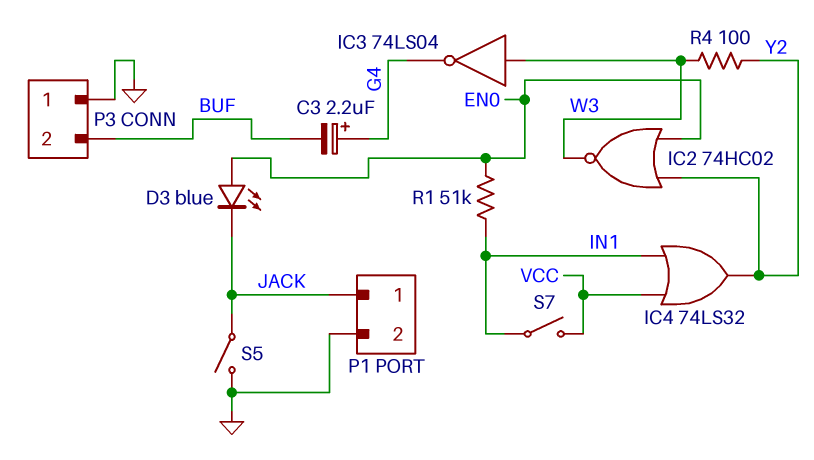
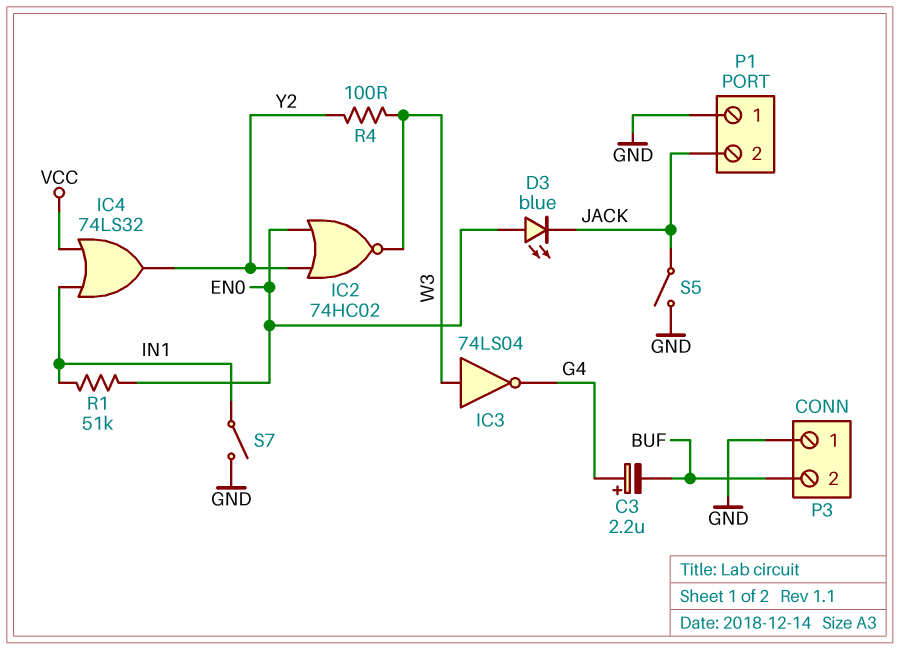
P1 pin 1: JACK -> GND
P1 pin 2: GND -> JACK
S7: switch (IN1, VCC) -> switch (GND, IN1)

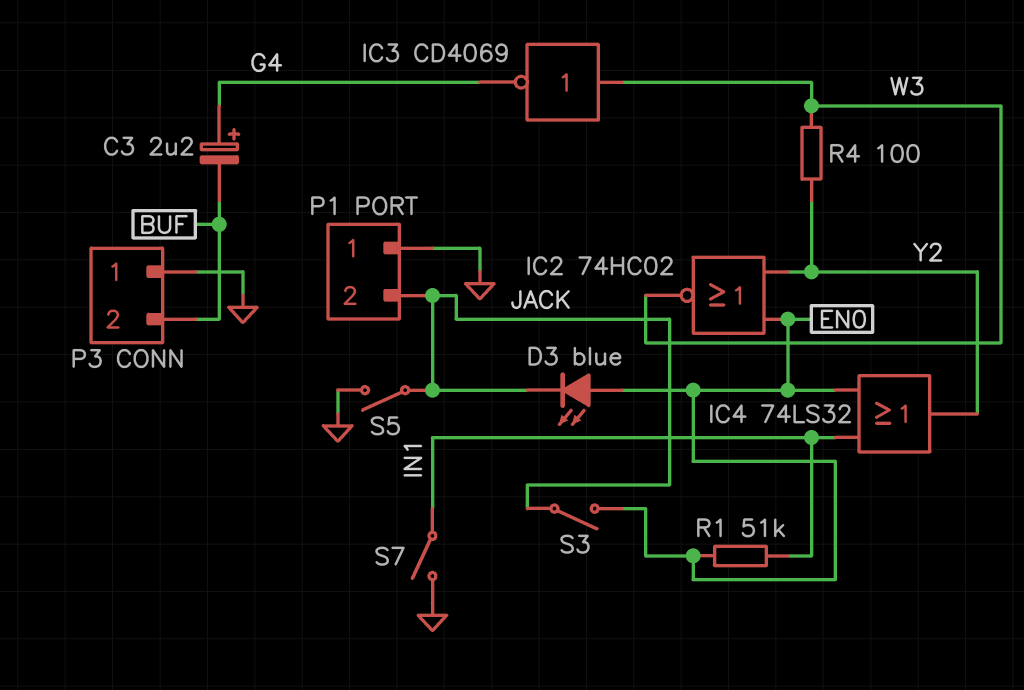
IC3: NOT 74LS04 (in W3, out G4) -> NOT CD4069 (in W3, out G4)
IC4: OR 74LS32 (in IN1, in VCC, out Y2) -> OR 74LS32 (in EN0, in IN1, out Y2)
S3: none -> switch (EN0, JACK)

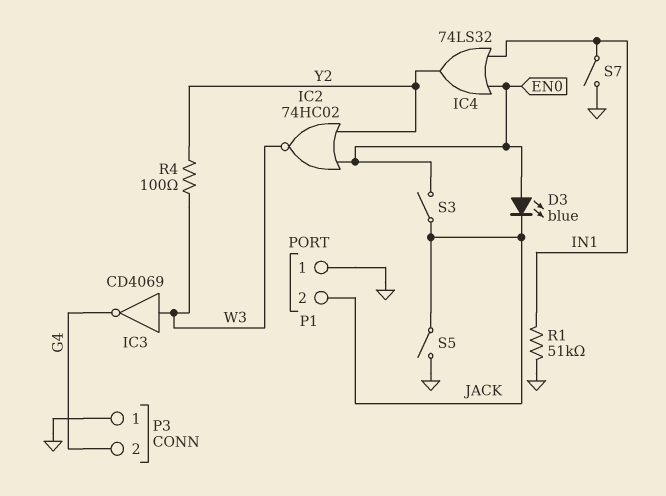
C3: 2.2uF (plus G4, minus BUF) -> none
P3 pin 2: BUF -> G4
R1: 51k (EN0, IN1) -> 51k (GND, IN1)

